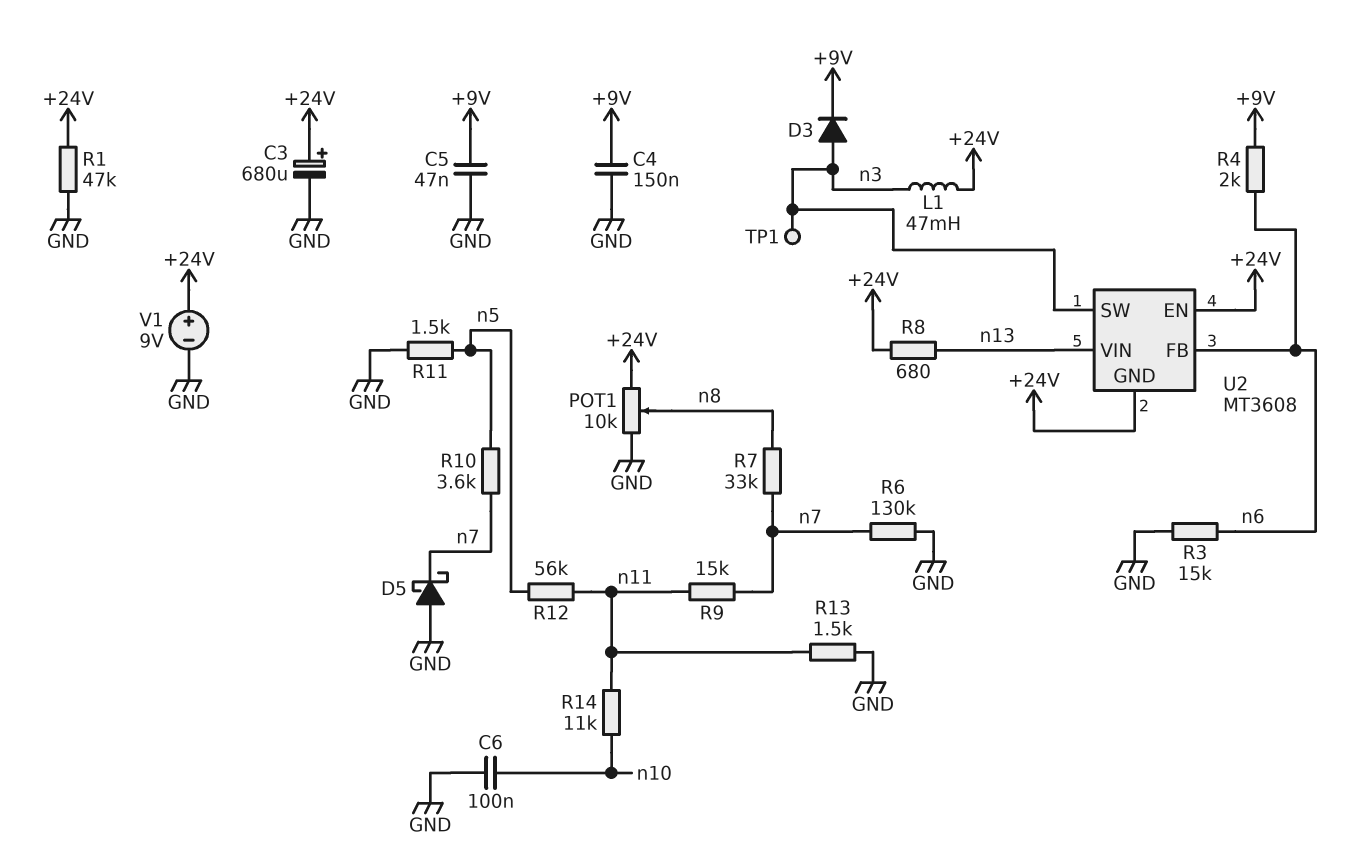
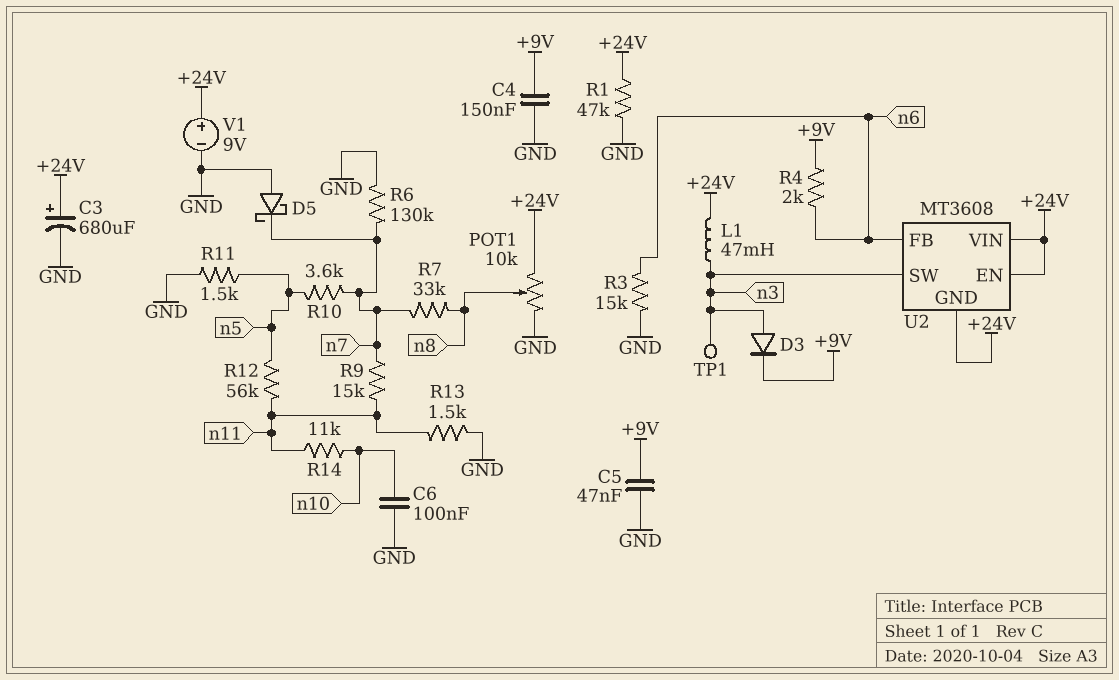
R8: 680 (+24V, n13) -> none
U2 pin VIN: n13 -> +24V

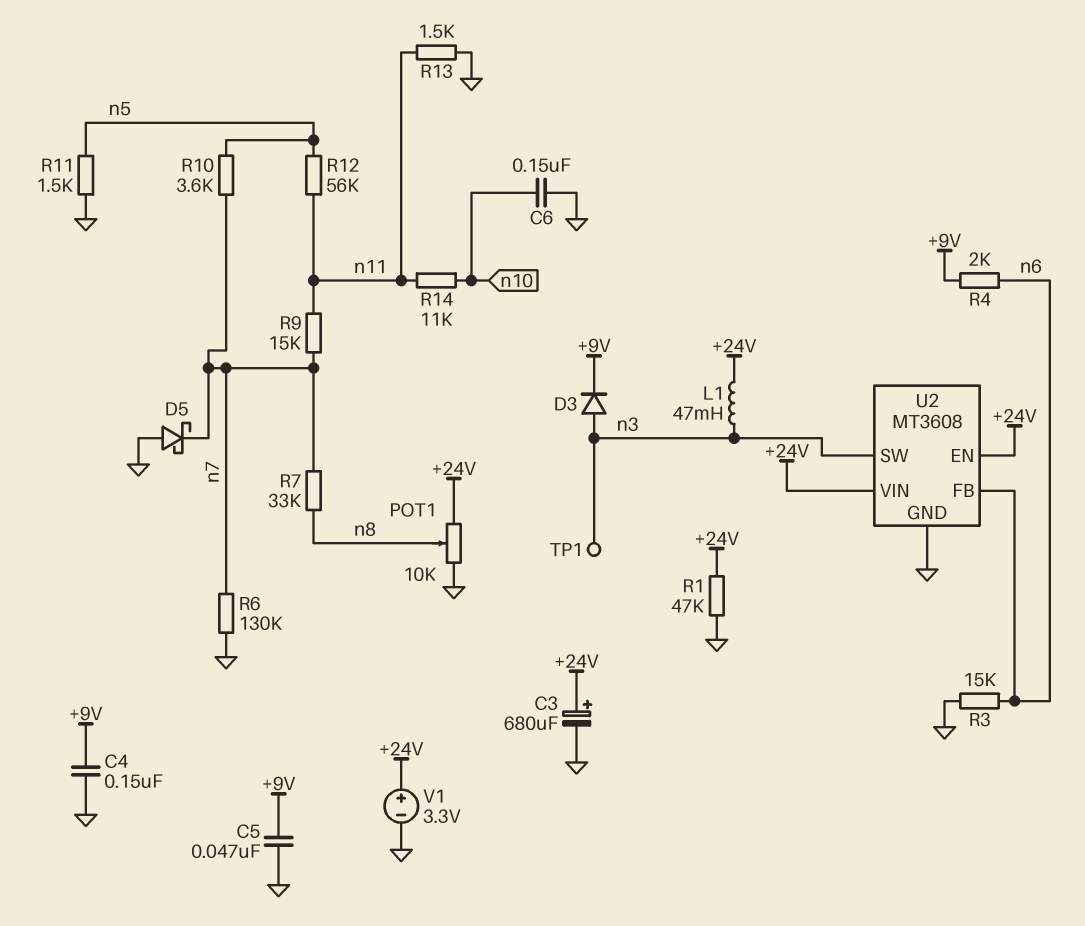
C6: 100nF (GND, n10) -> 150nF (GND, n10)
U2 pin GND: +24V -> GND
V1: 9V (plus +24V, minus GND) -> 3.3V (plus +24V, minus GND)

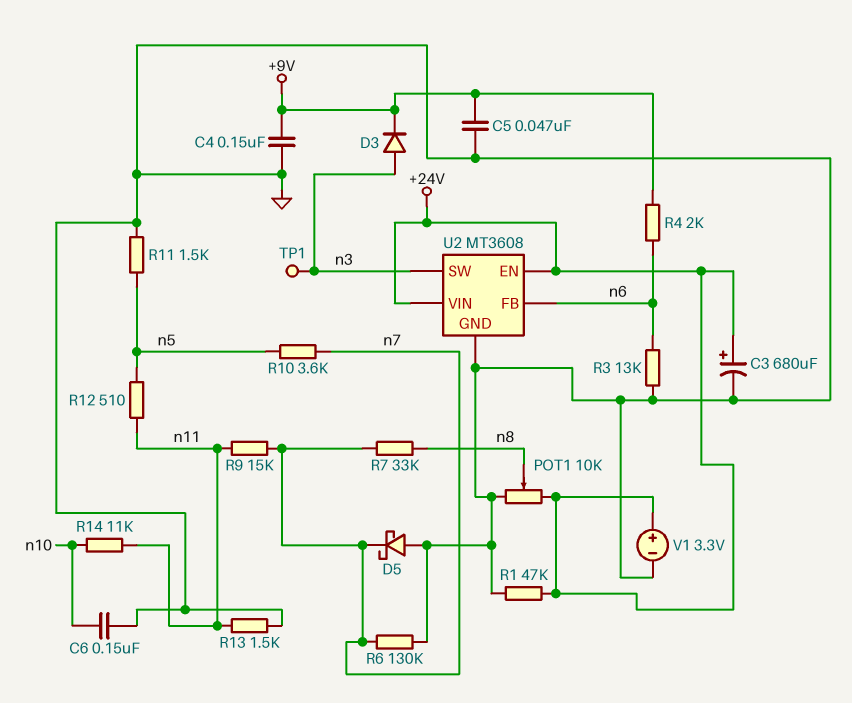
L1: 47mH (+24V, n3) -> none
R3: 15k (GND, n6) -> 13k (GND, n6)
R12: 56k (n5, n11) -> 510 (n5, n11)

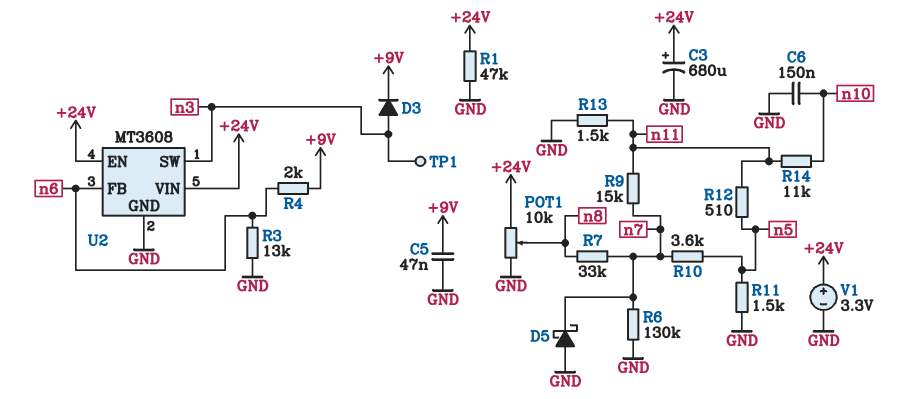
C4: 150nF (+9V, GND) -> none

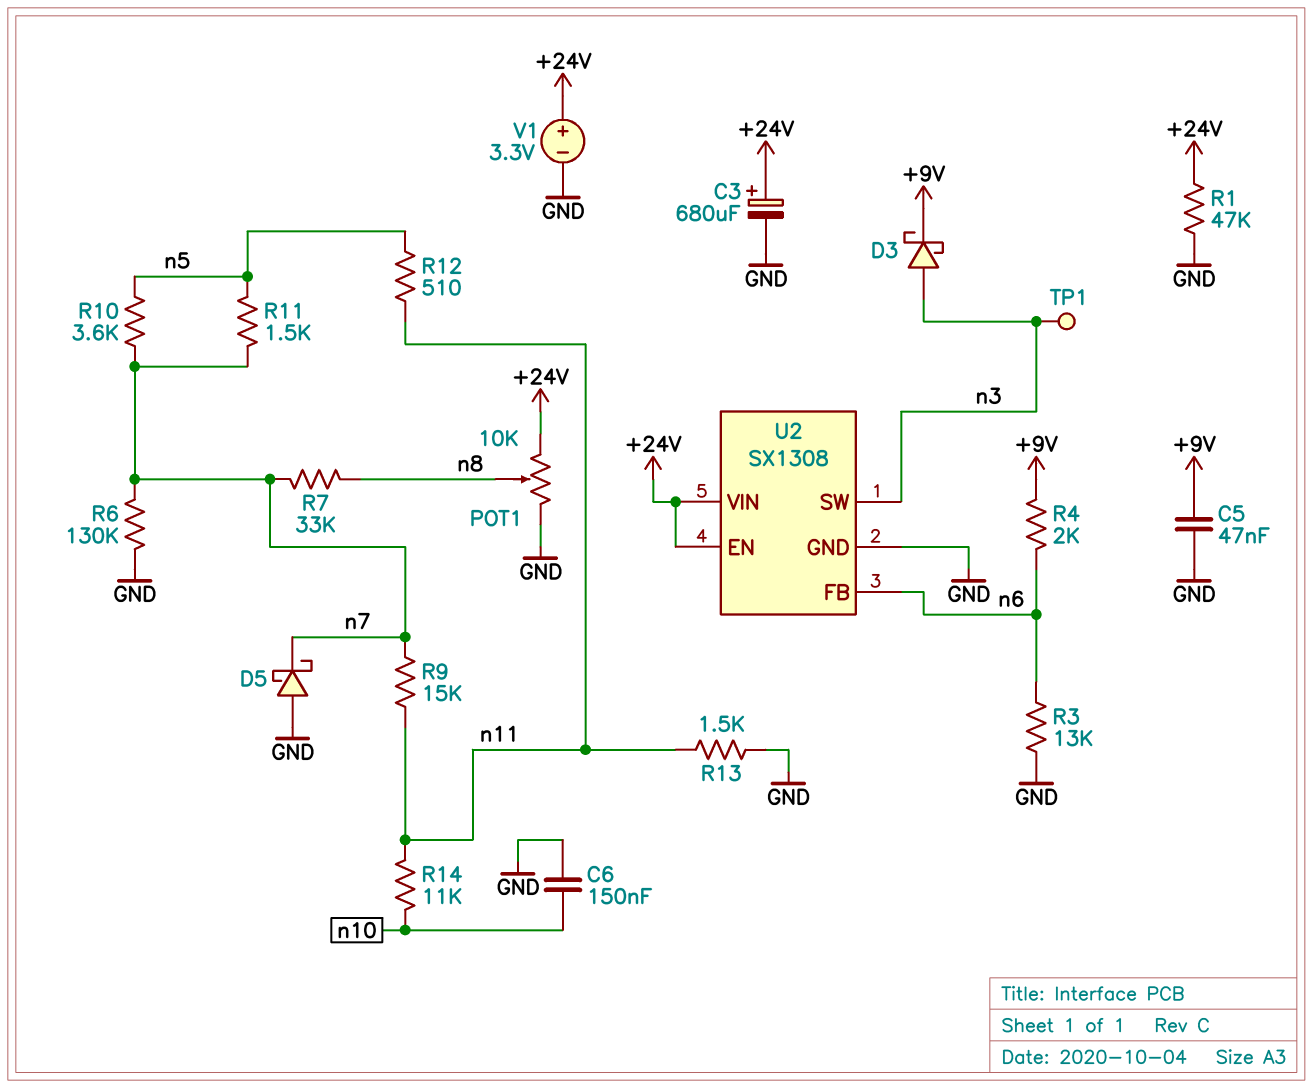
D3: diode (A n3, K +9V) -> schottky (A n3, K +9V)
R11: 1.5k (GND, n5) -> 1.5k (n5, n7)
U2: MT3608 -> SX1308

